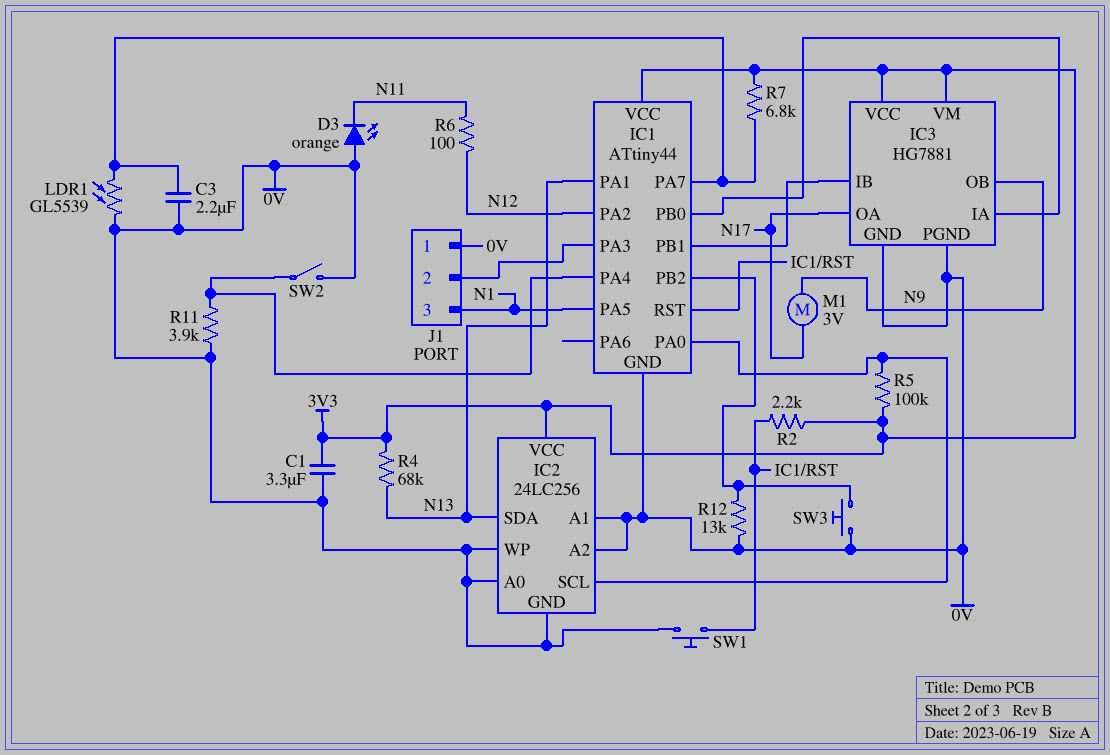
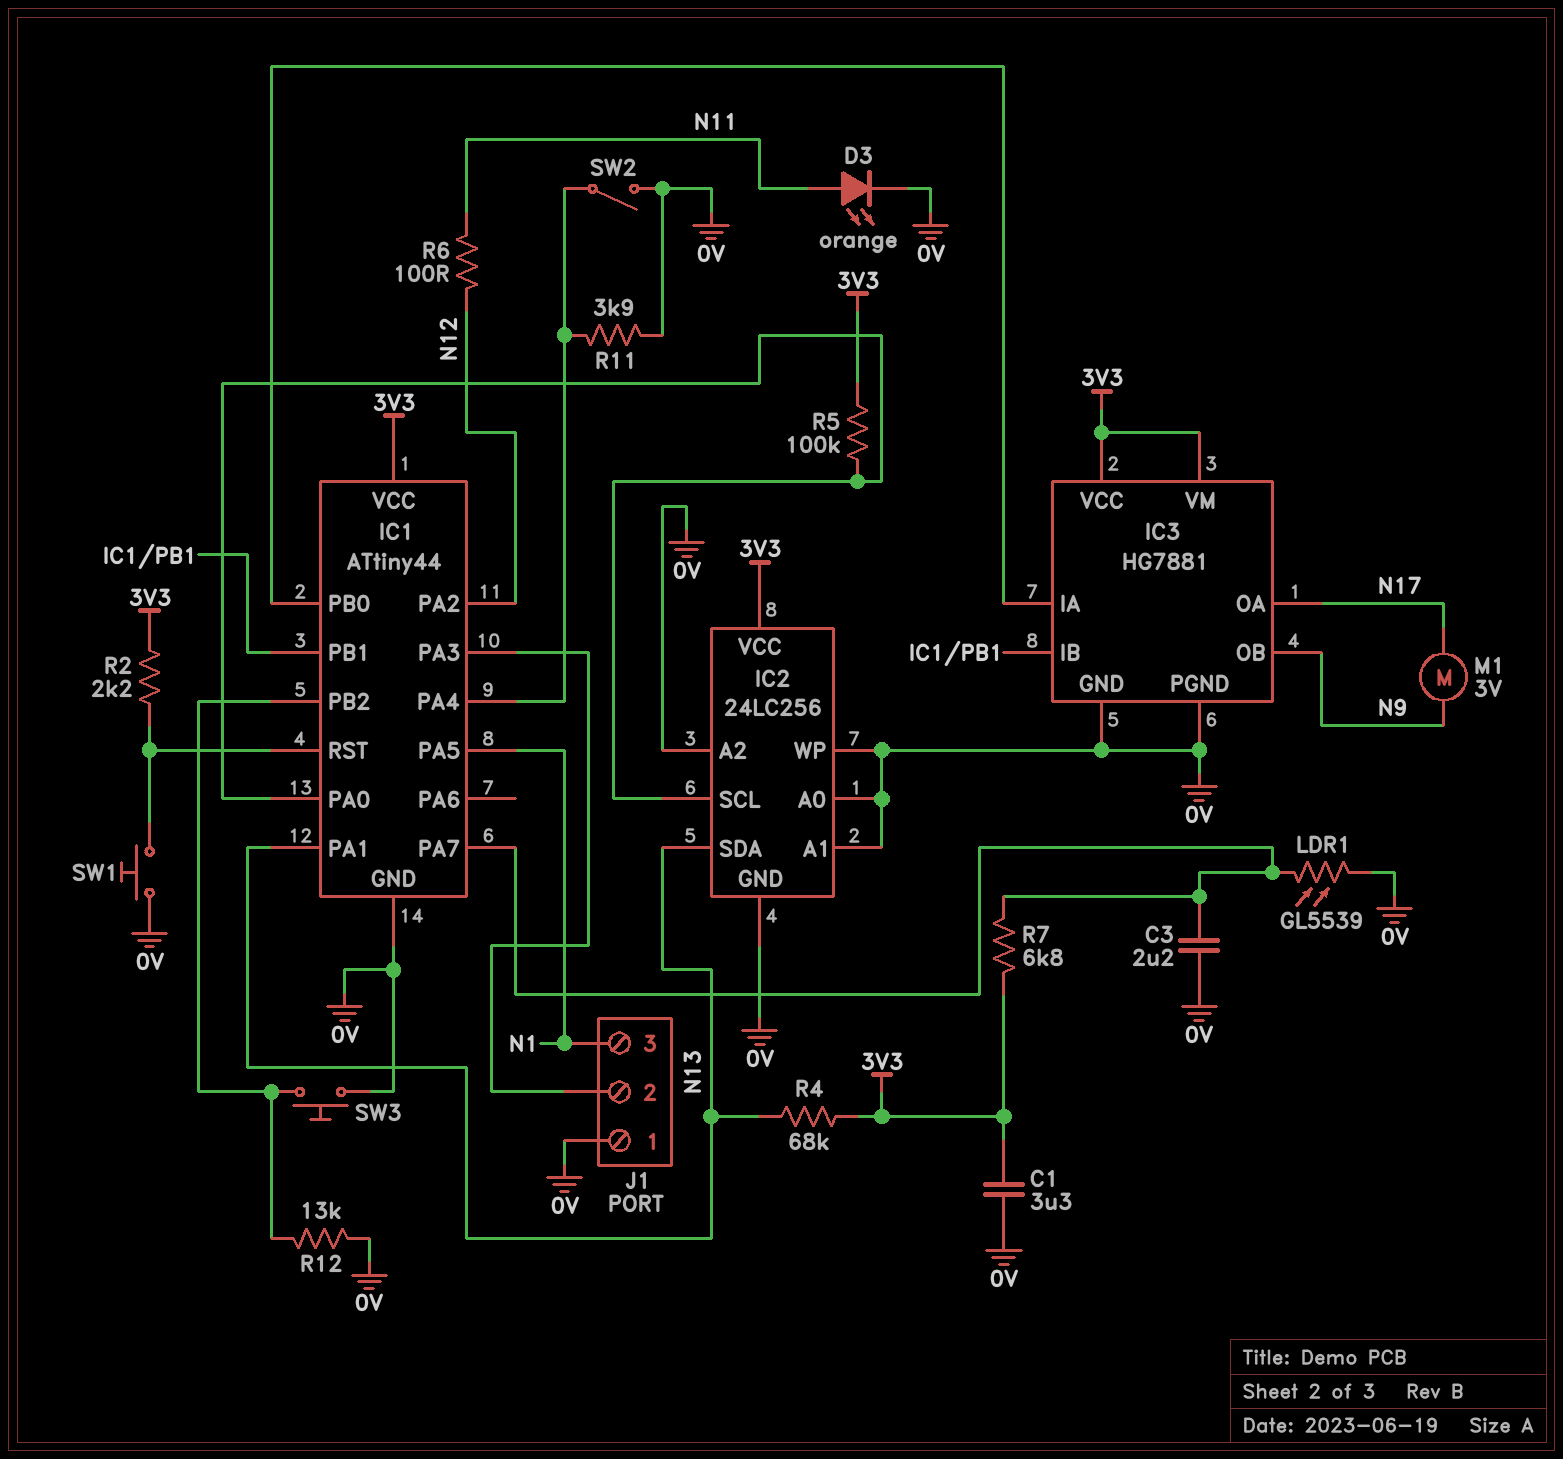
D3: LED orange (A 0V, K N11) -> LED orange (A N11, K 0V)

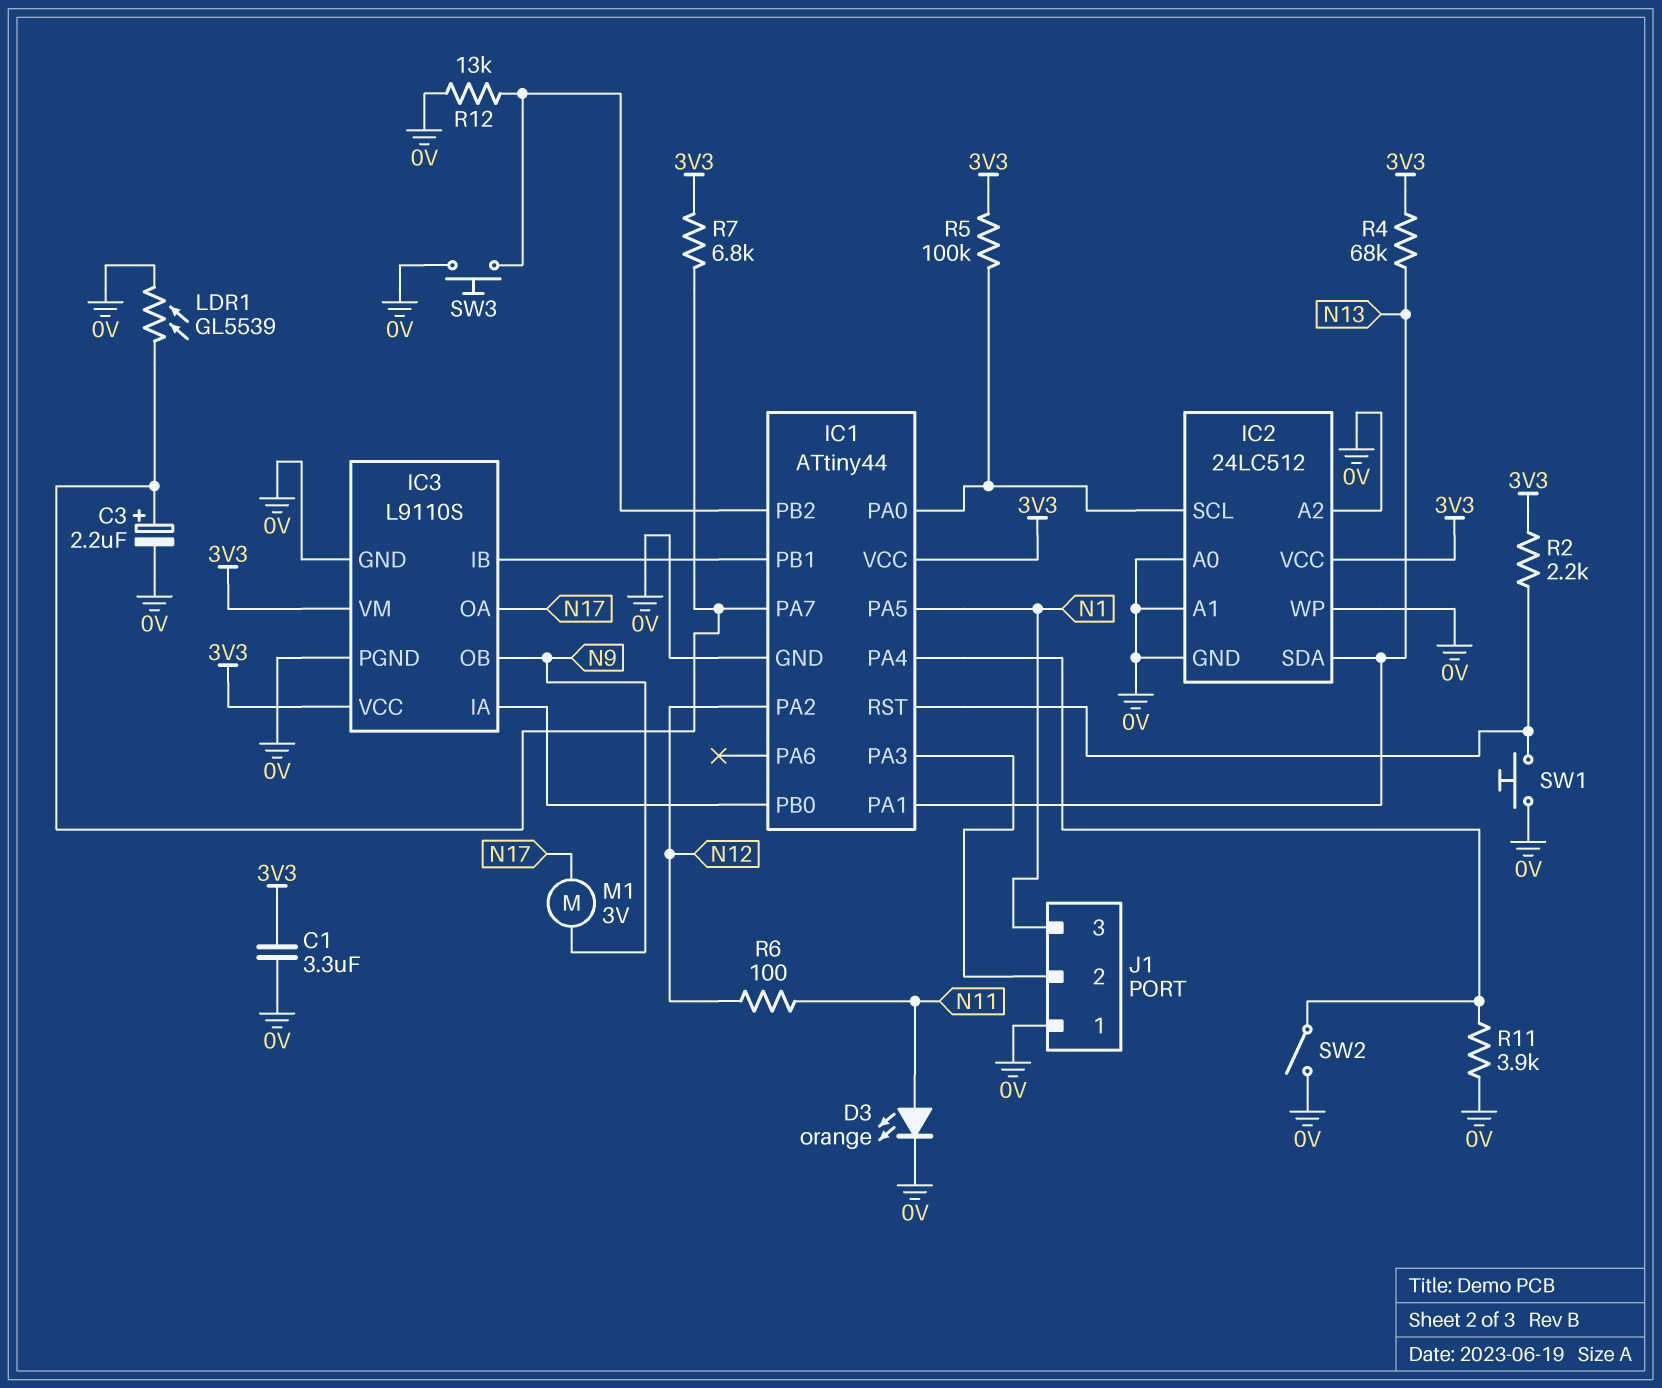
C3: 2.2uF (0V, IC1/PA7) -> 2.2uF (plus IC1/PA7, minus 0V)
IC2: 24LC256 -> 24LC512
IC3: HG7881 -> L9110S

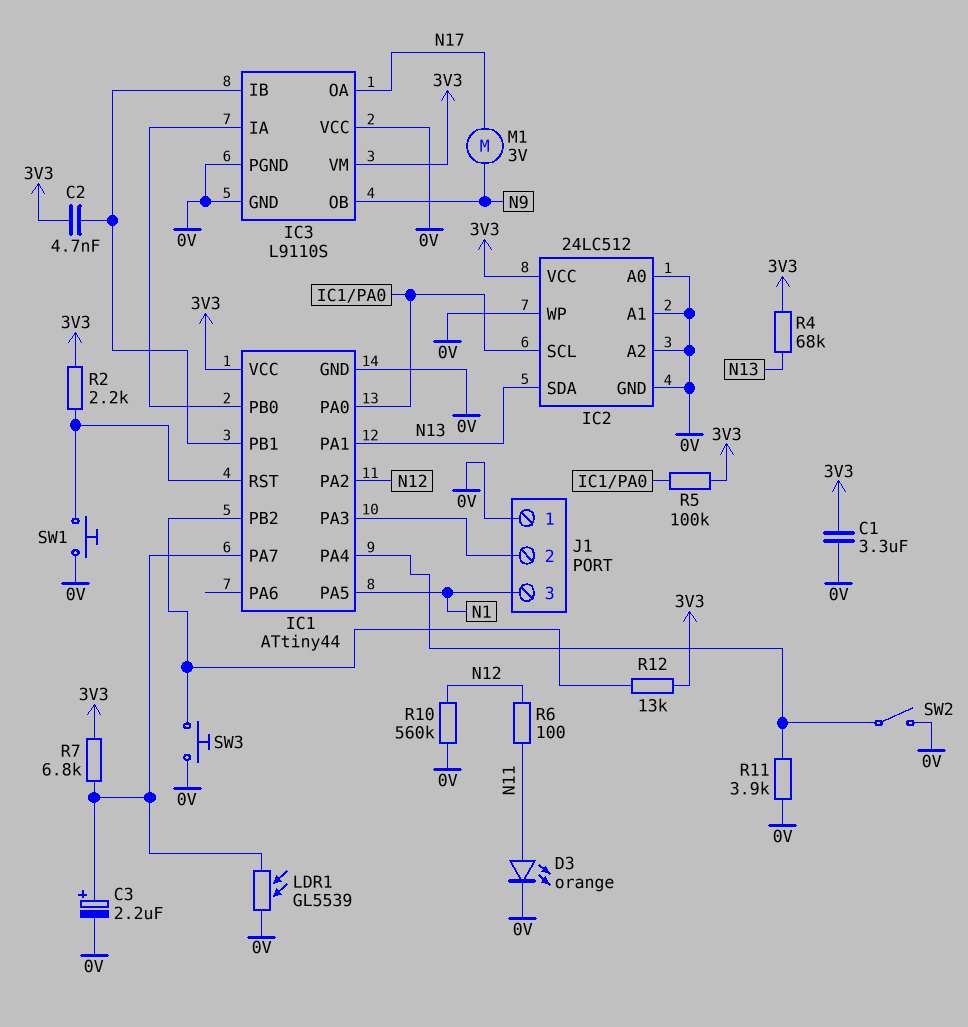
C2: none -> 4.7nF (3V3, IC1/PB1)
IC3 pin VCC: 3V3 -> 0V
R10: none -> 560k (0V, N12)
R12: 13k (0V, IC1/PB2) -> 13k (3V3, IC1/PB2)

